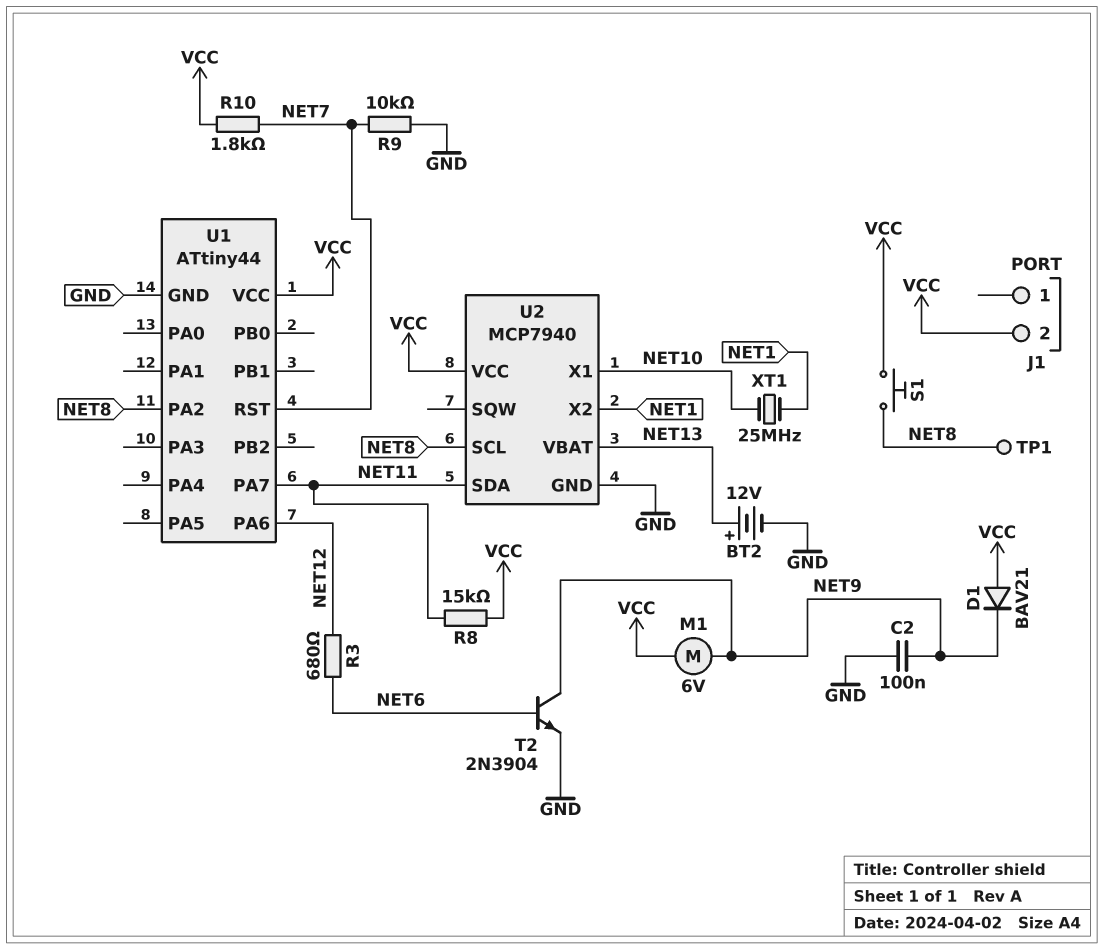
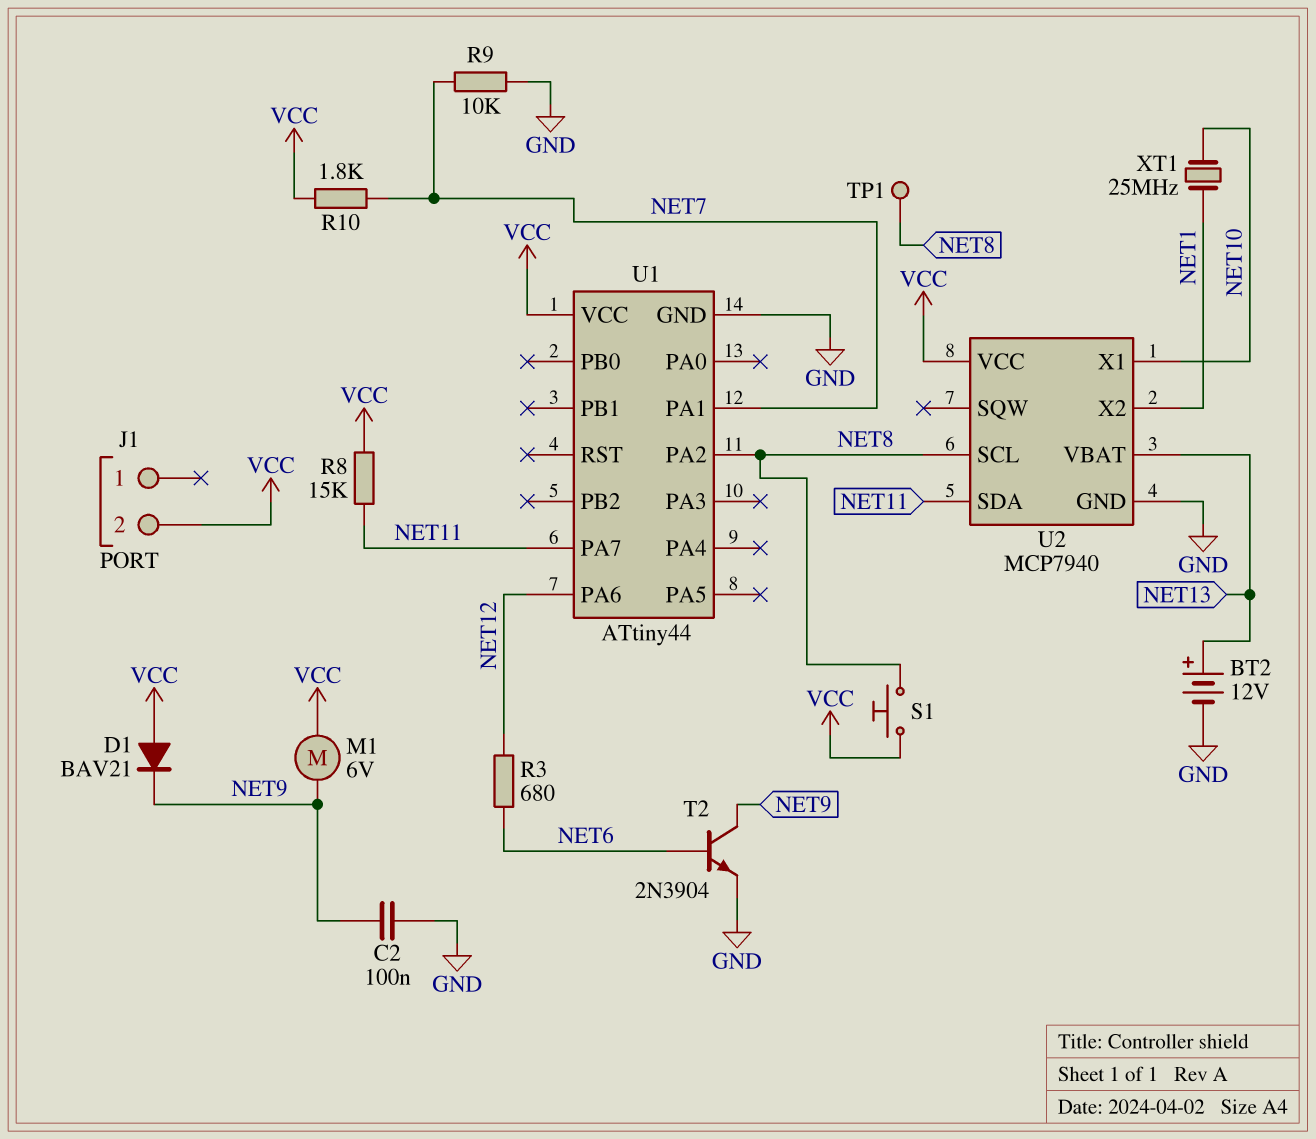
U1 pin PA1: none -> NET7
U1 pin RST: NET7 -> none

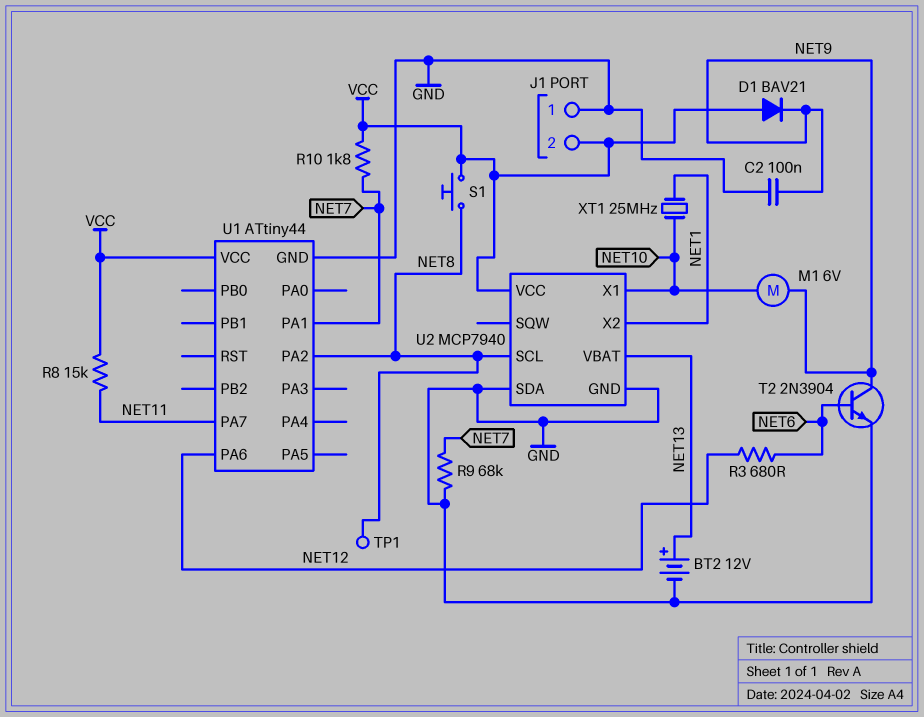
J1 pin 1: none -> GND
M1: motor 6V (NET9, VCC) -> motor 6V (NET9, NET10)
R9: 10k (GND, NET7) -> 68k (GND, NET7)
U2 pin SDA: NET11 -> GND

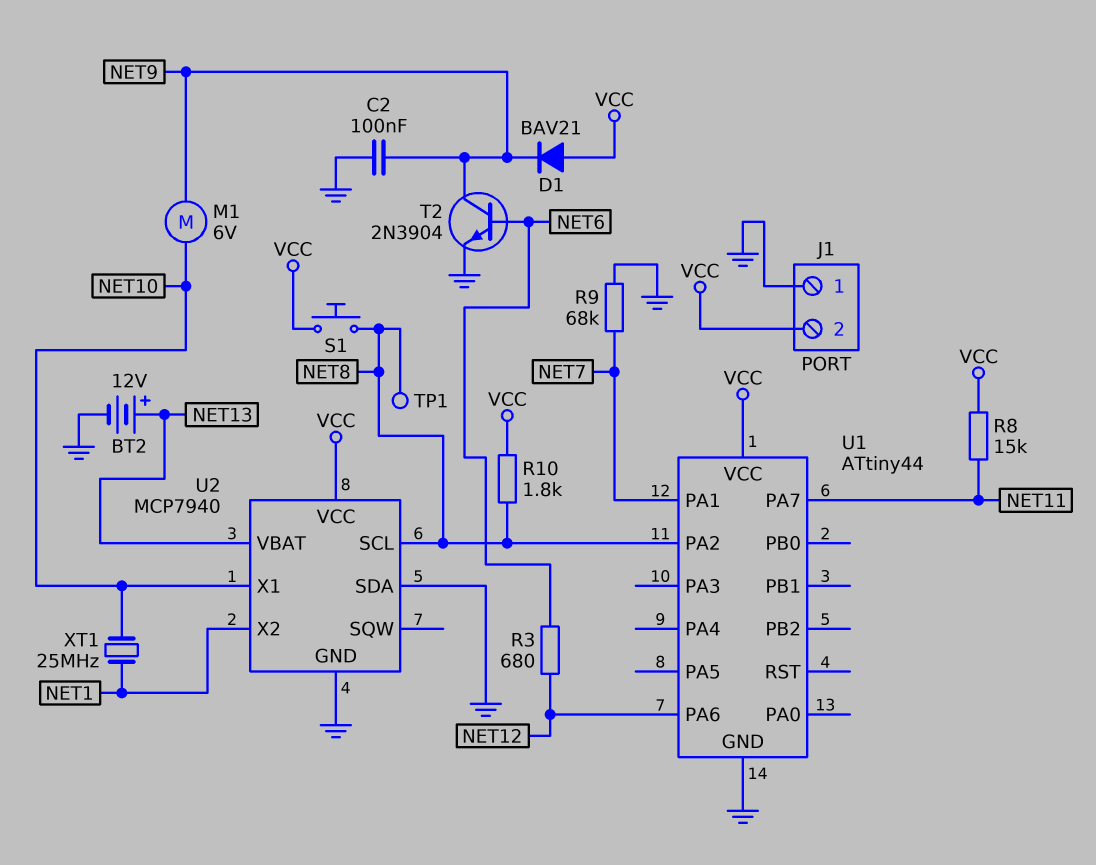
R10: 1.8k (NET7, VCC) -> 1.8k (NET8, VCC)

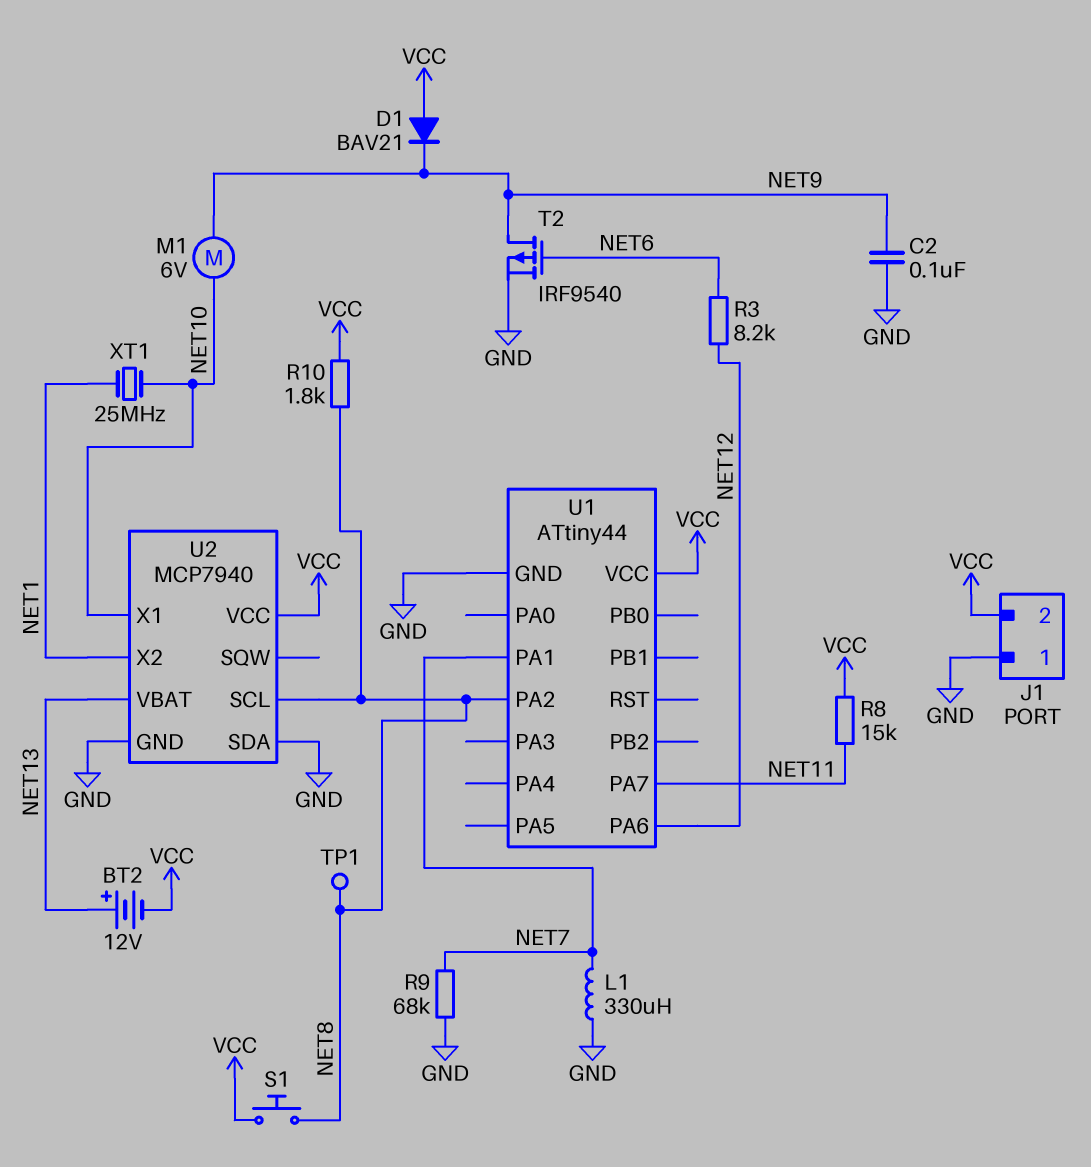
BT2: 12V (plus NET13, minus GND) -> 12V (plus NET13, minus VCC)
L1: none -> 330uH (GND, NET7)
R3: 680 (NET6, NET12) -> 8.2k (NET6, NET12)
T2: NPN 2N3904 (B NET6, C NET9, E GND) -> PMOS IRF9540 (G NET6, D NET9, S GND)

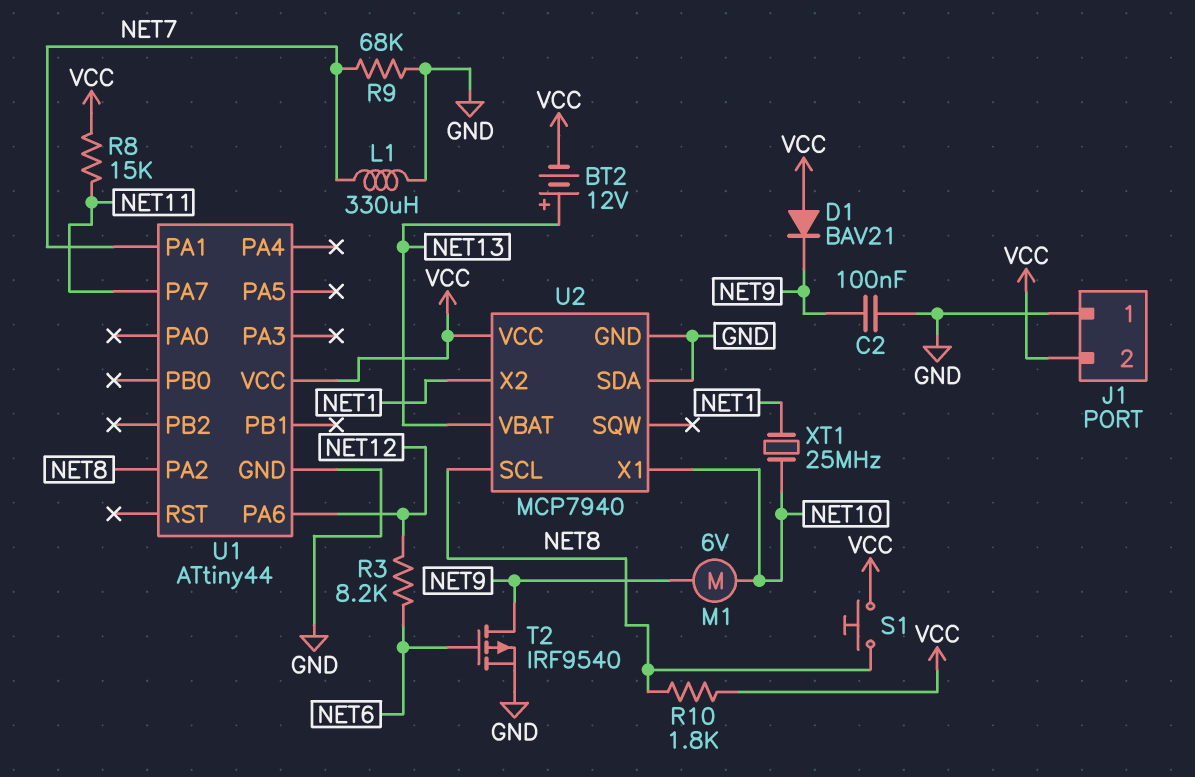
TP1: test point (NET8) -> none

